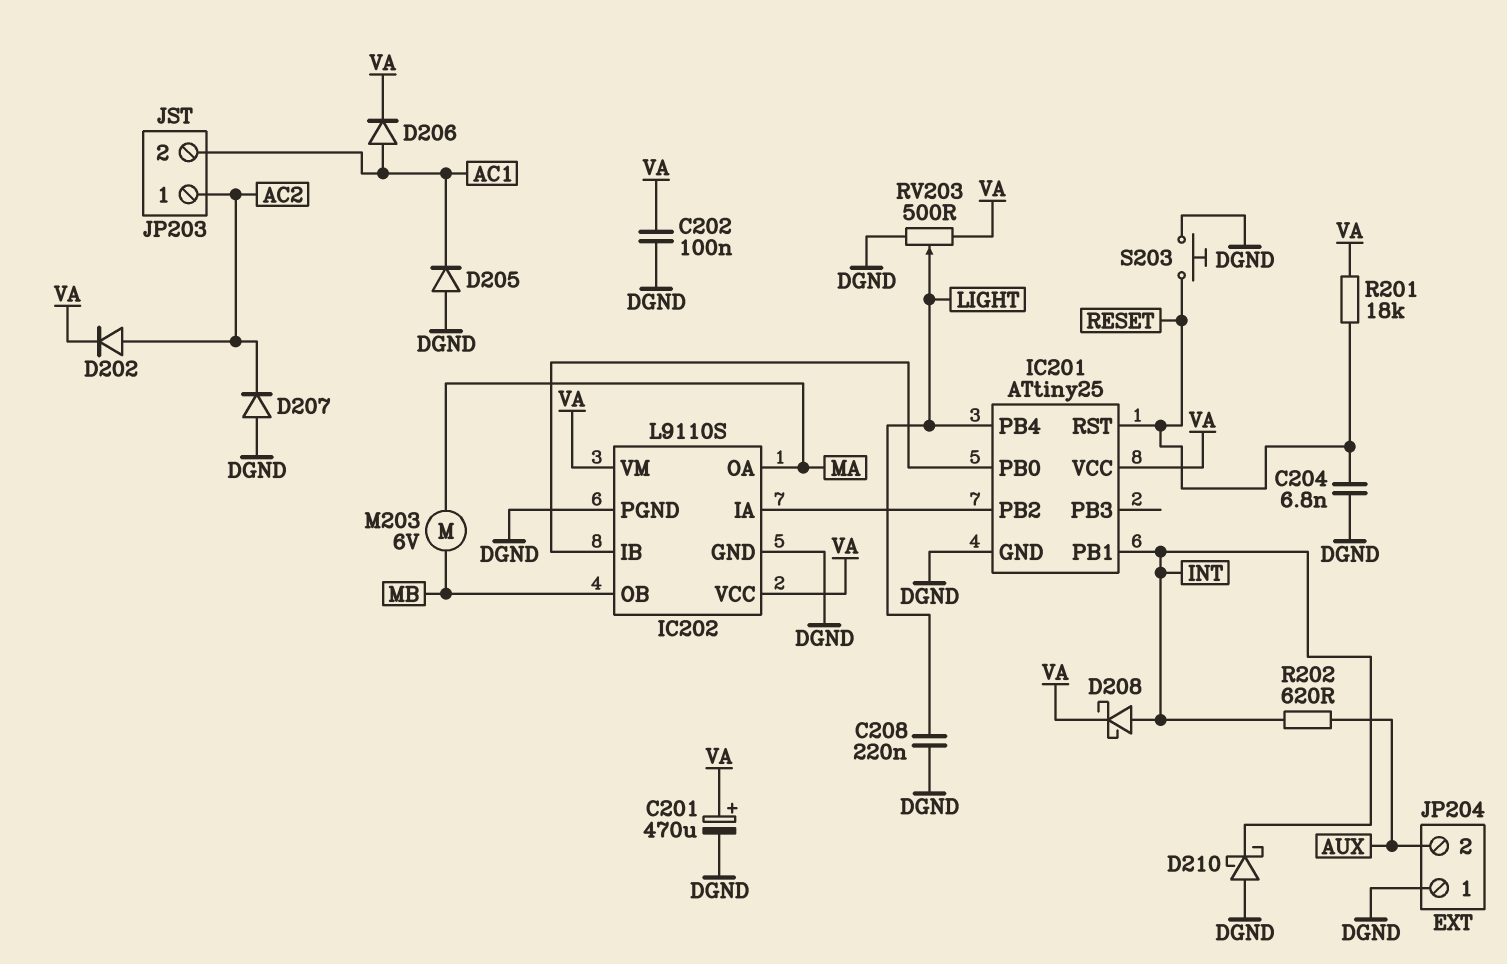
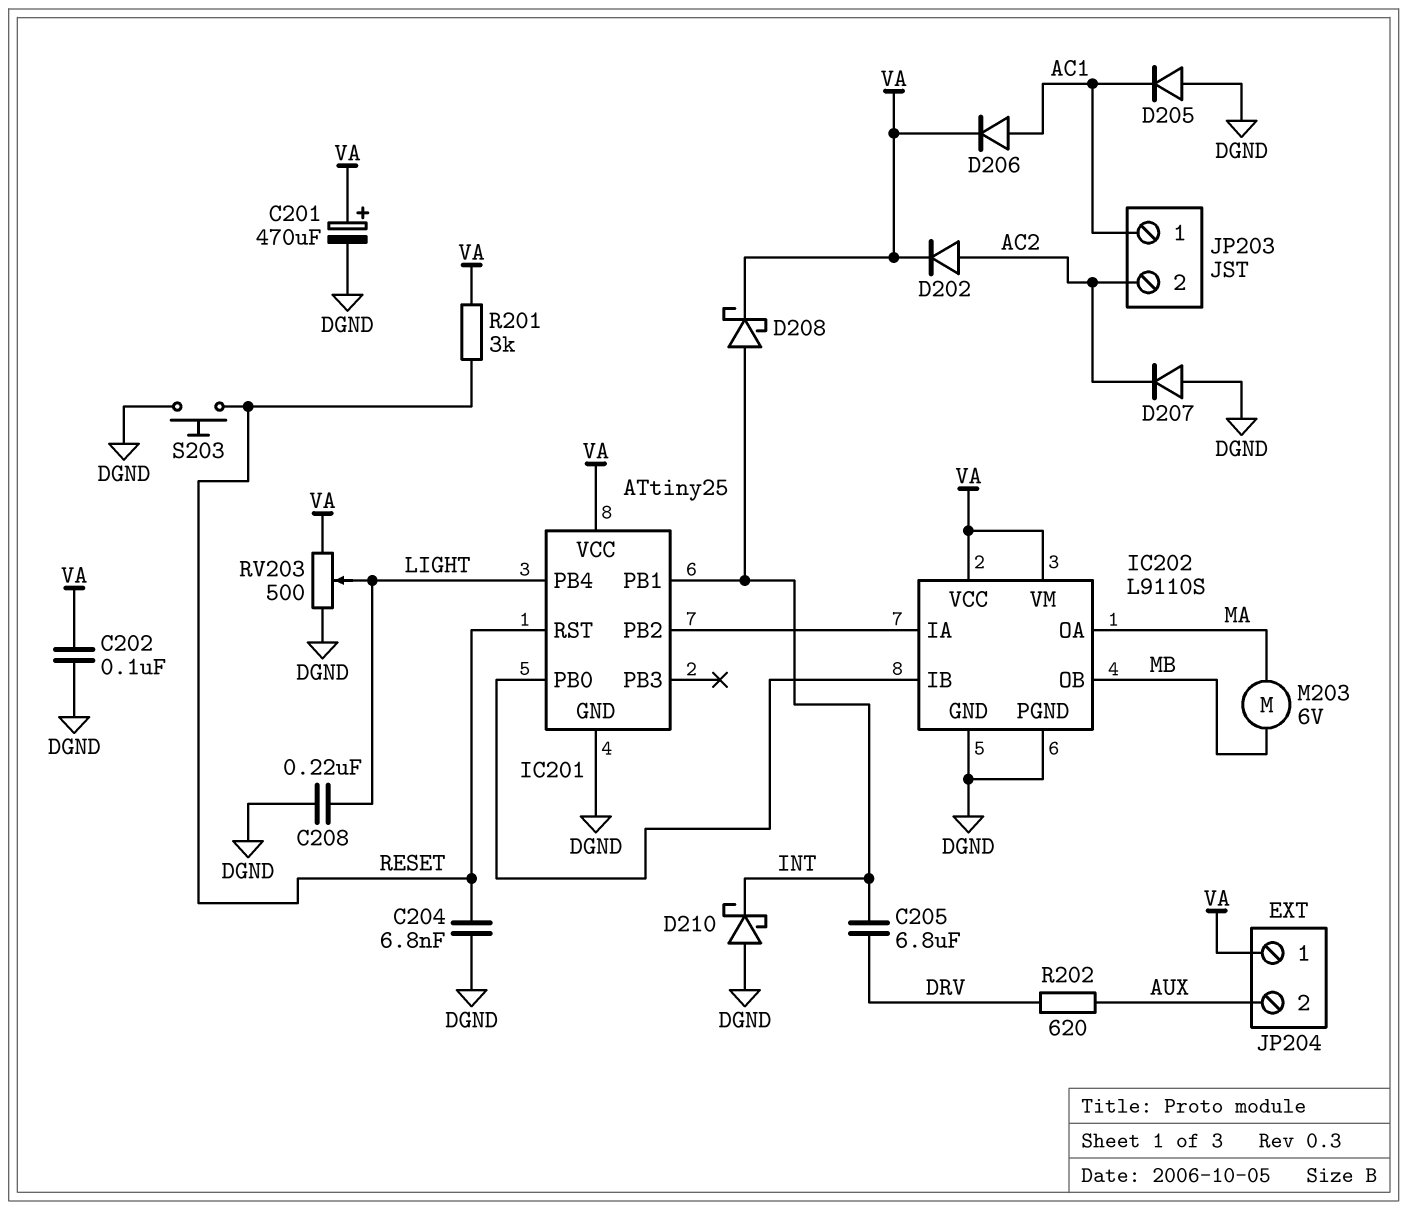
C205: none -> 6.8uF (DRV, INT)
JP203 pin 1: AC2 -> AC1
JP203 pin 2: AC1 -> AC2
JP204 pin 1: DGND -> VA
R201: 18k (RESET, VA) -> 3k (RESET, VA)
R202: 620 (AUX, INT) -> 620 (AUX, DRV)

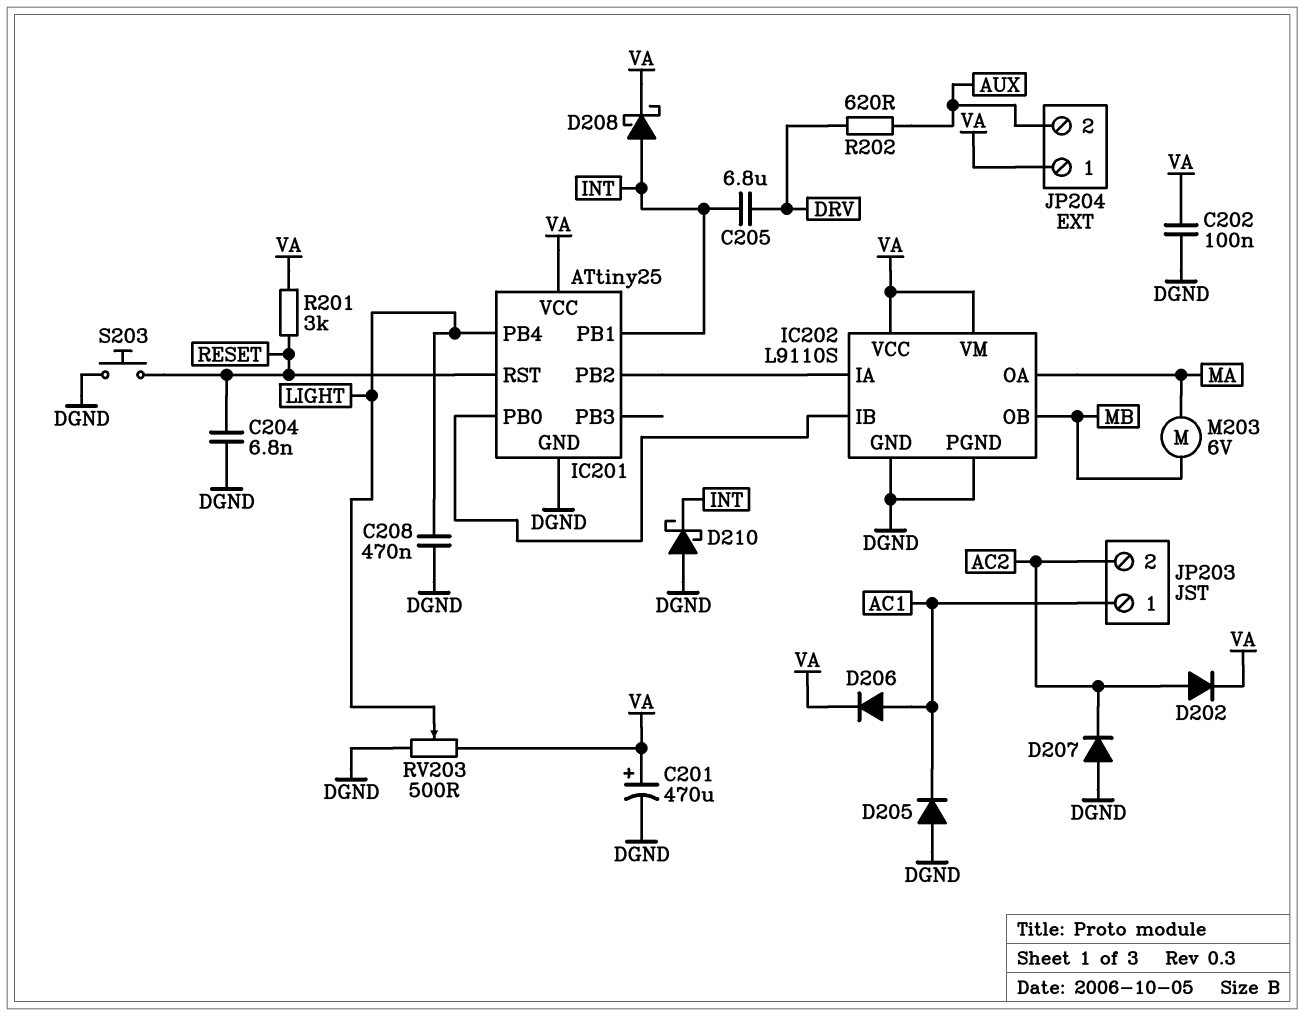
C208: 220nF (DGND, LIGHT) -> 470nF (DGND, LIGHT)

